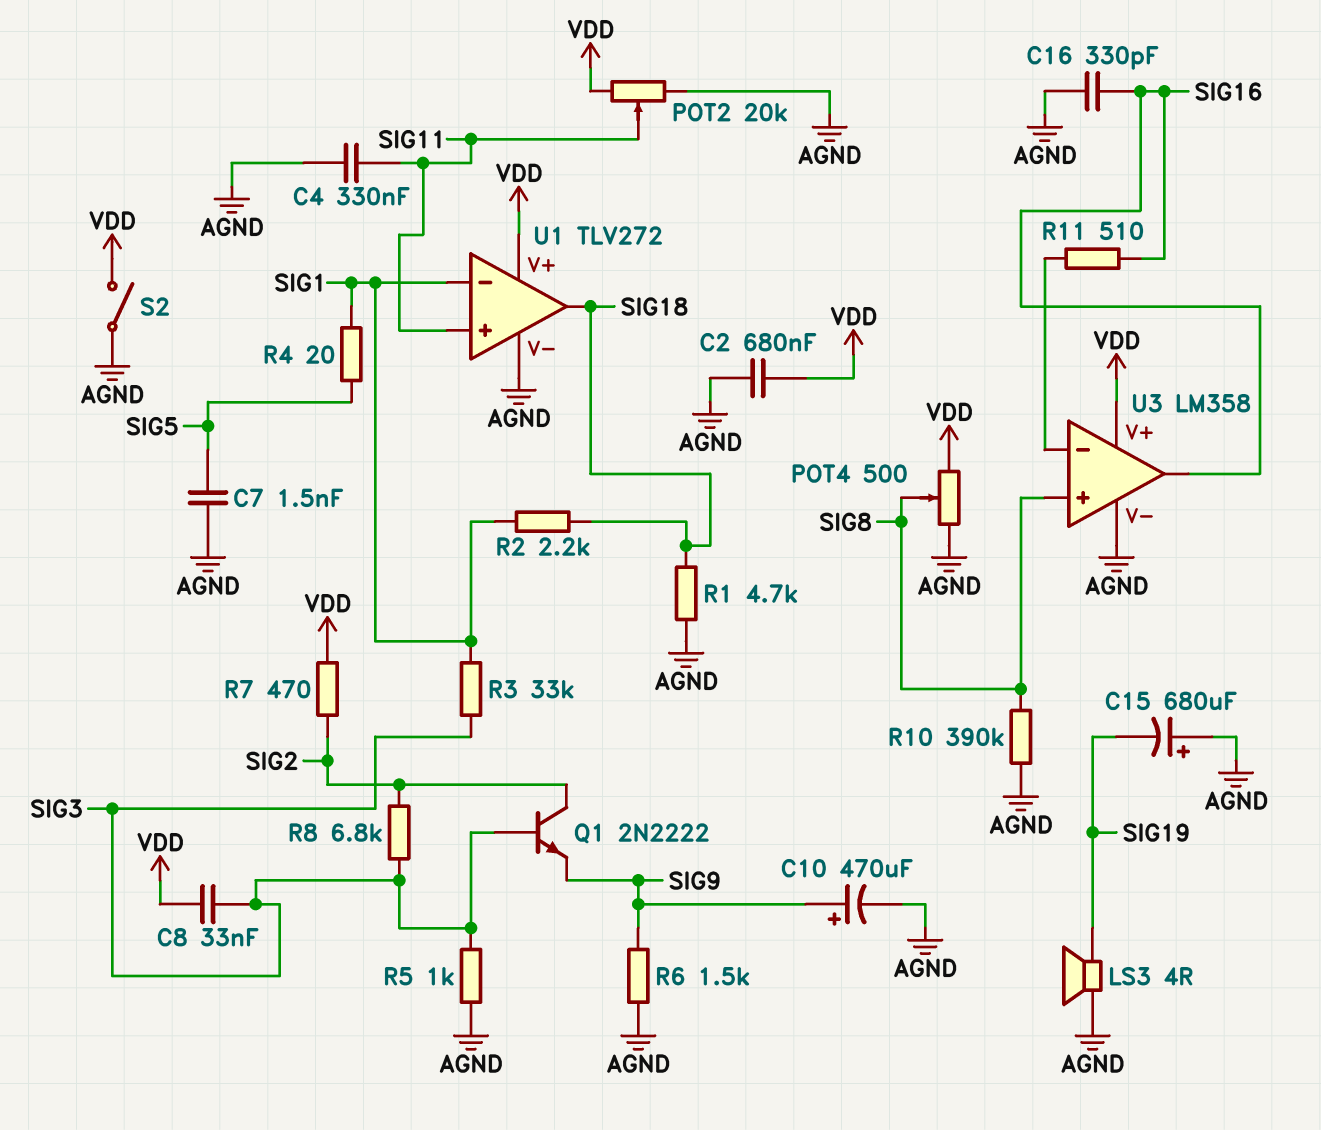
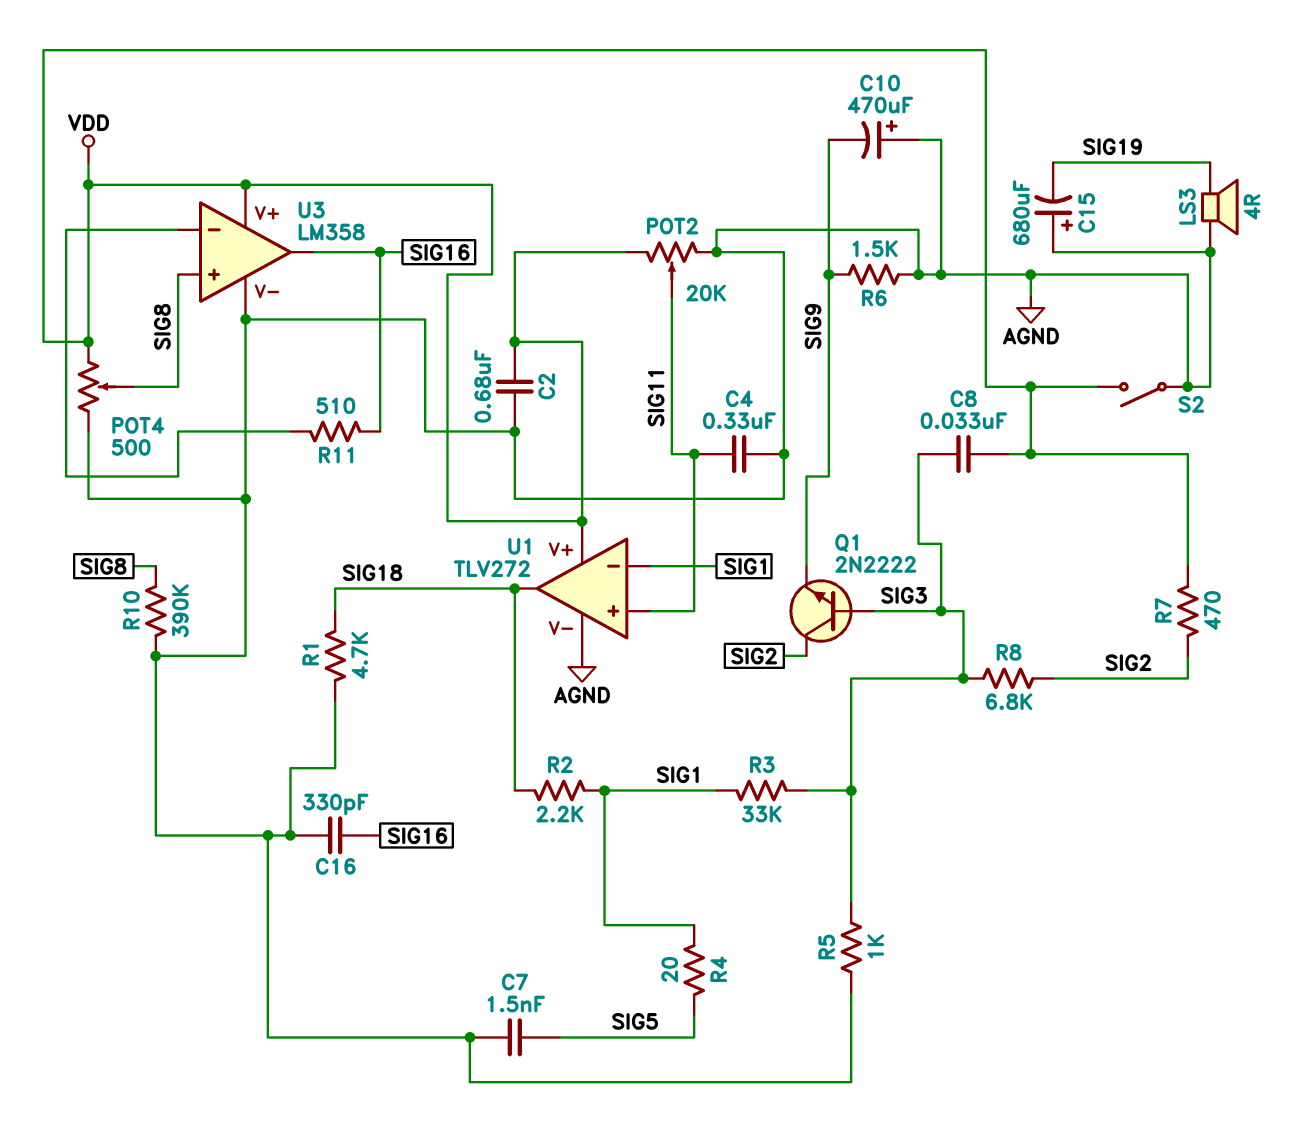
C10: 470uF (plus SIG9, minus AGND) -> 470uF (plus AGND, minus SIG9)

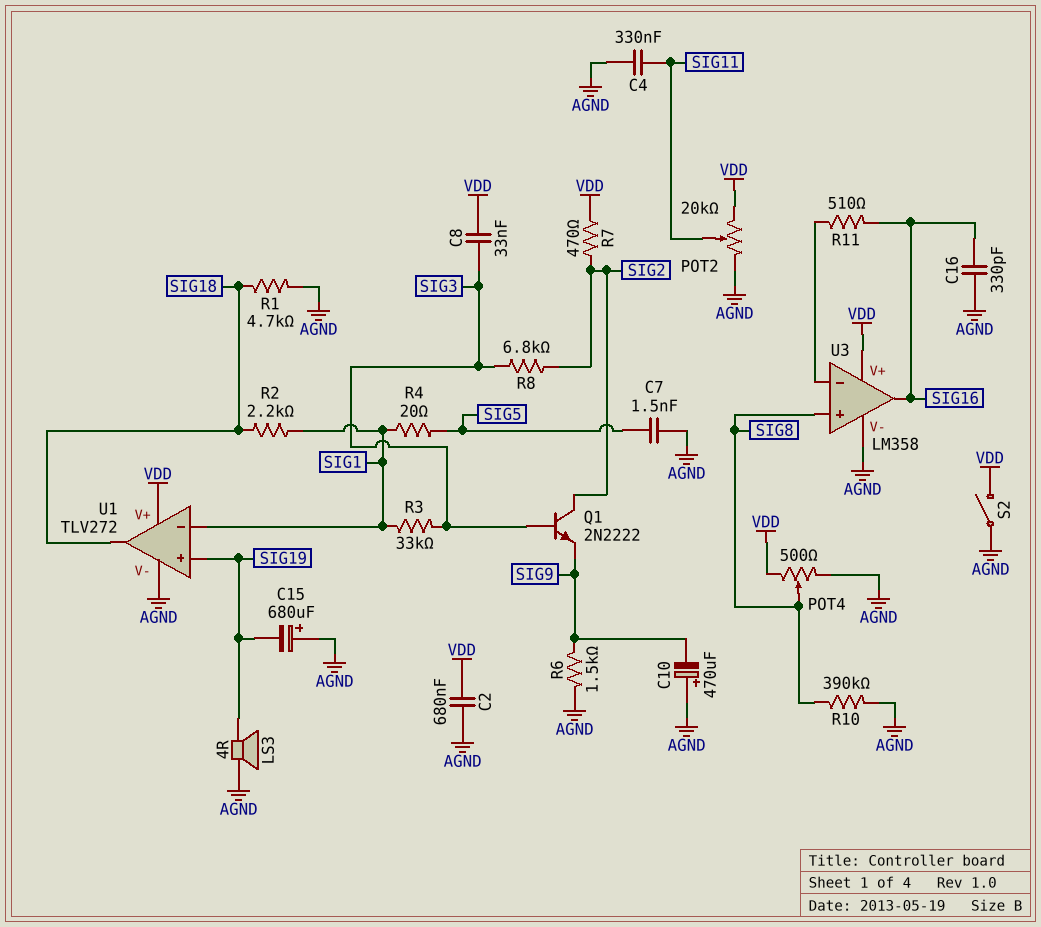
R5: 1k (AGND, SIG3) -> none
U1 pin in+: SIG11 -> SIG19

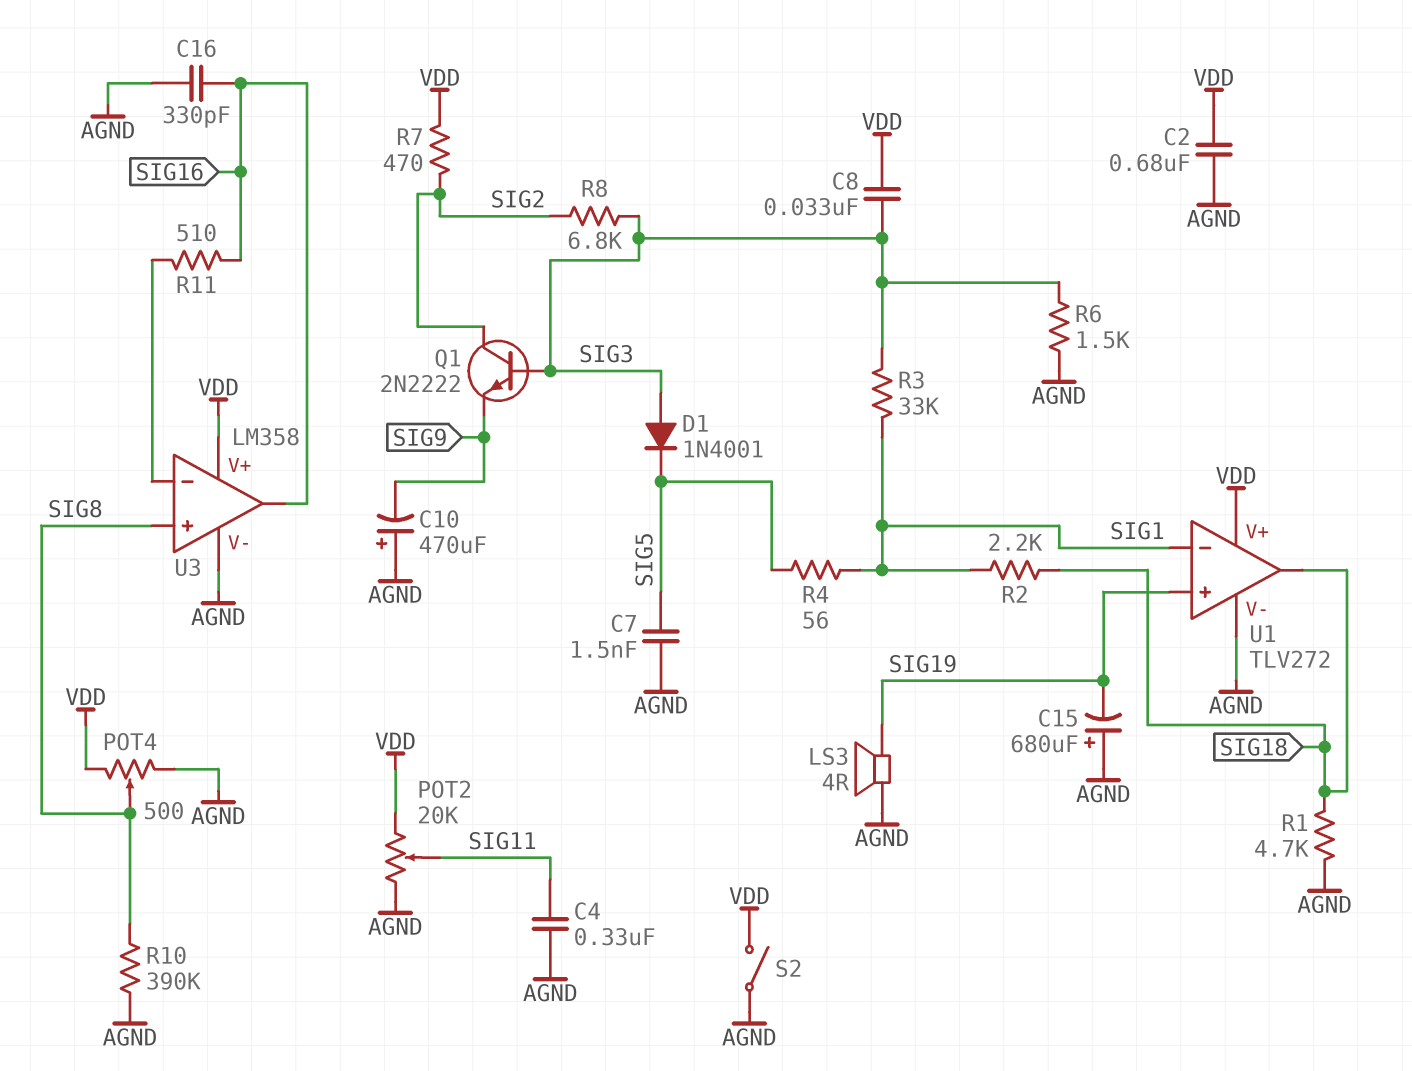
D1: none -> diode 1N4001 (A SIG3, K SIG5)
R4: 20 (SIG1, SIG5) -> 56 (SIG1, SIG5)
R6: 1.5k (AGND, SIG9) -> 1.5k (AGND, SIG3)

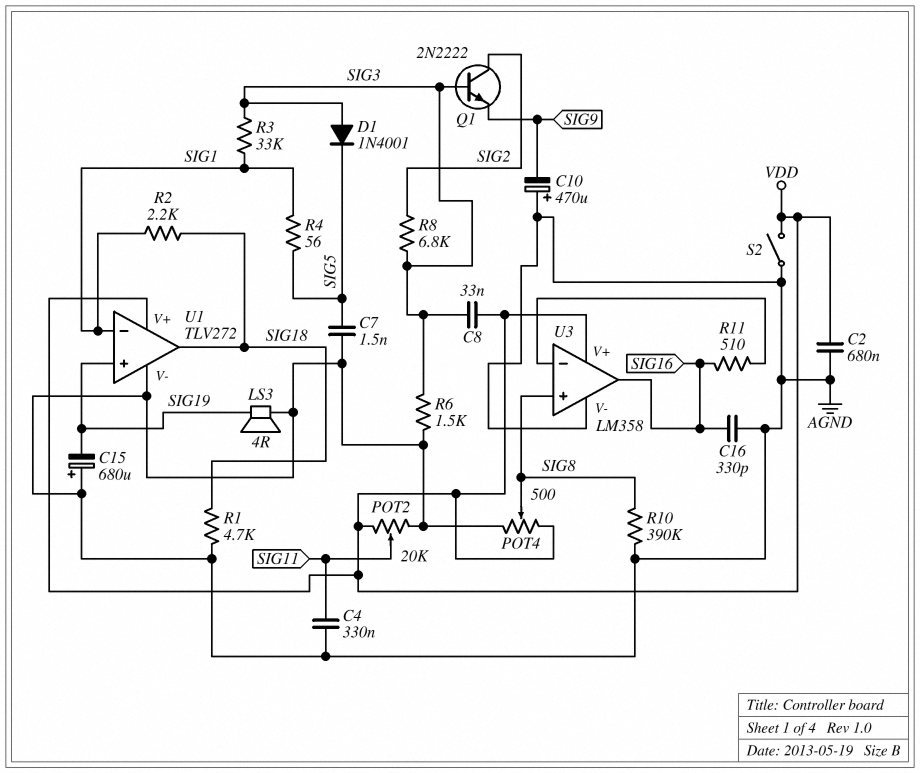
R7: 470 (SIG2, VDD) -> none

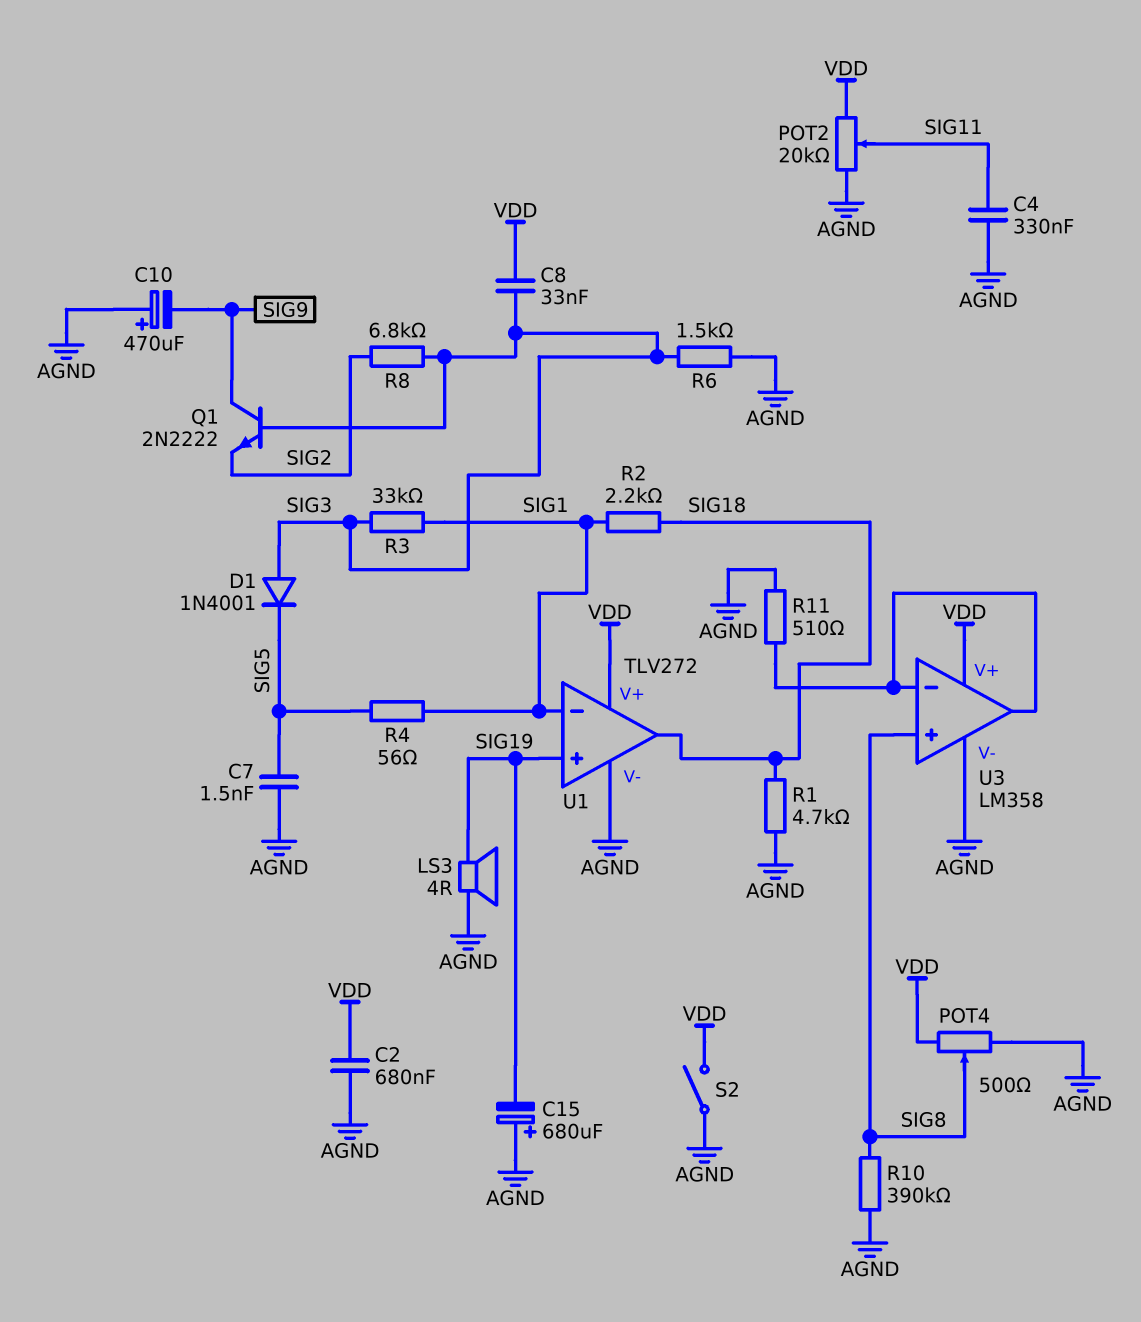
C16: 330pF (AGND, SIG16) -> none
Q1: NPN 2N2222 (B SIG3, C SIG2, E SIG9) -> NPN 2N2222 (B SIG3, C SIG9, E SIG2)
R11: 510 (SIG16, U3/in-) -> 510 (AGND, U3/in-)
U3 pin out: SIG16 -> U3/in-

